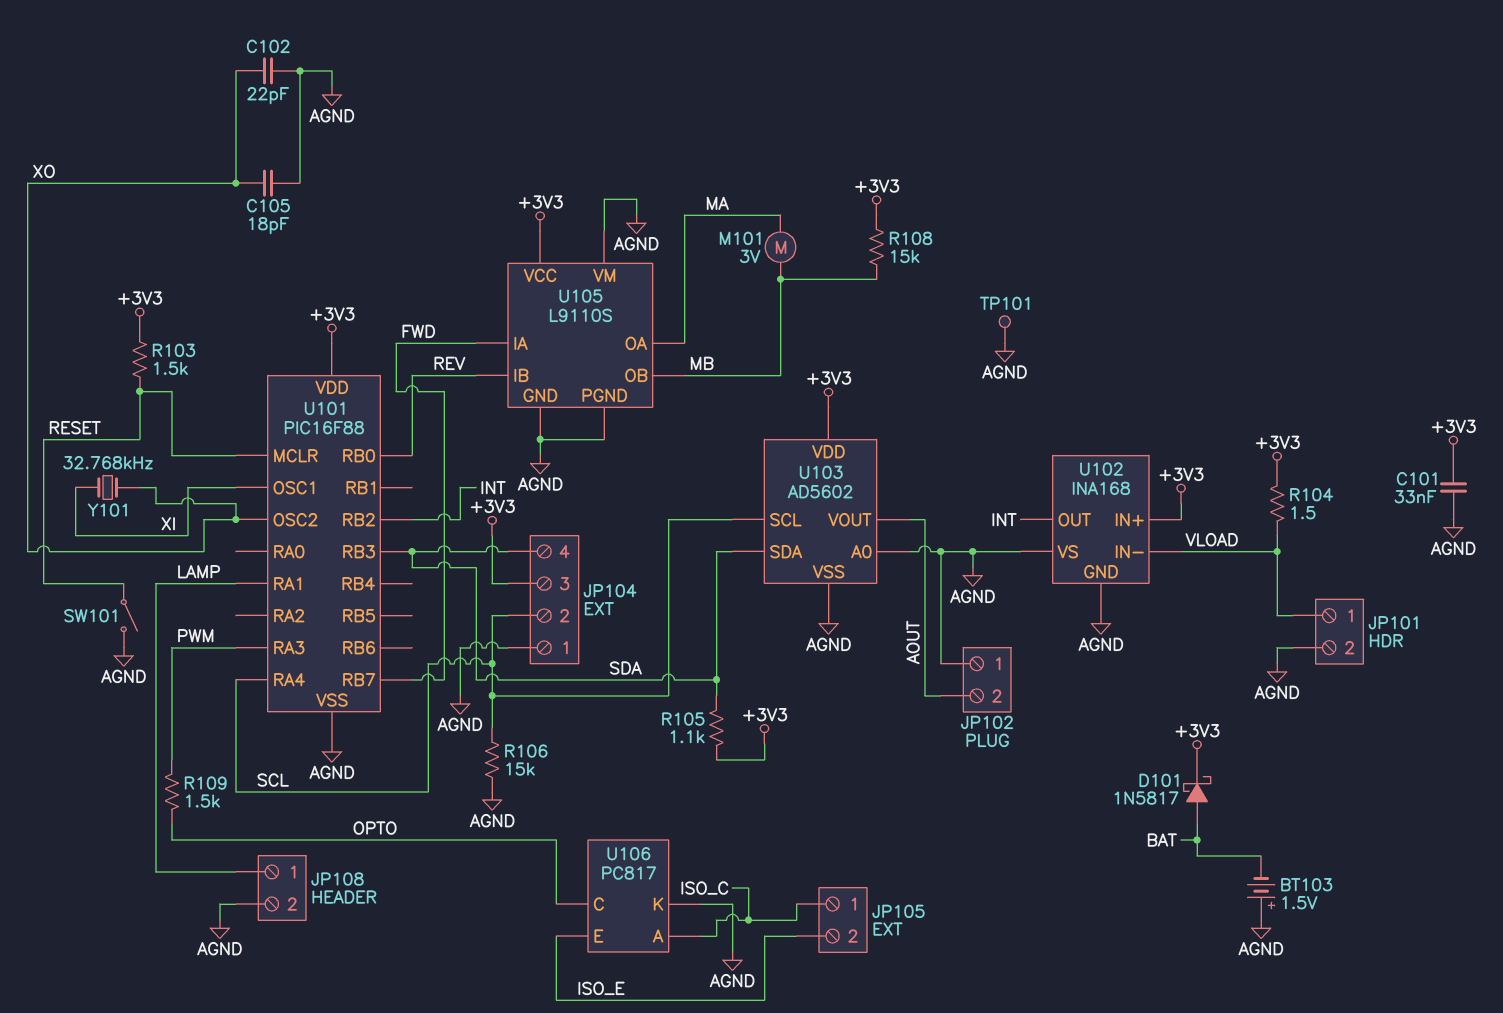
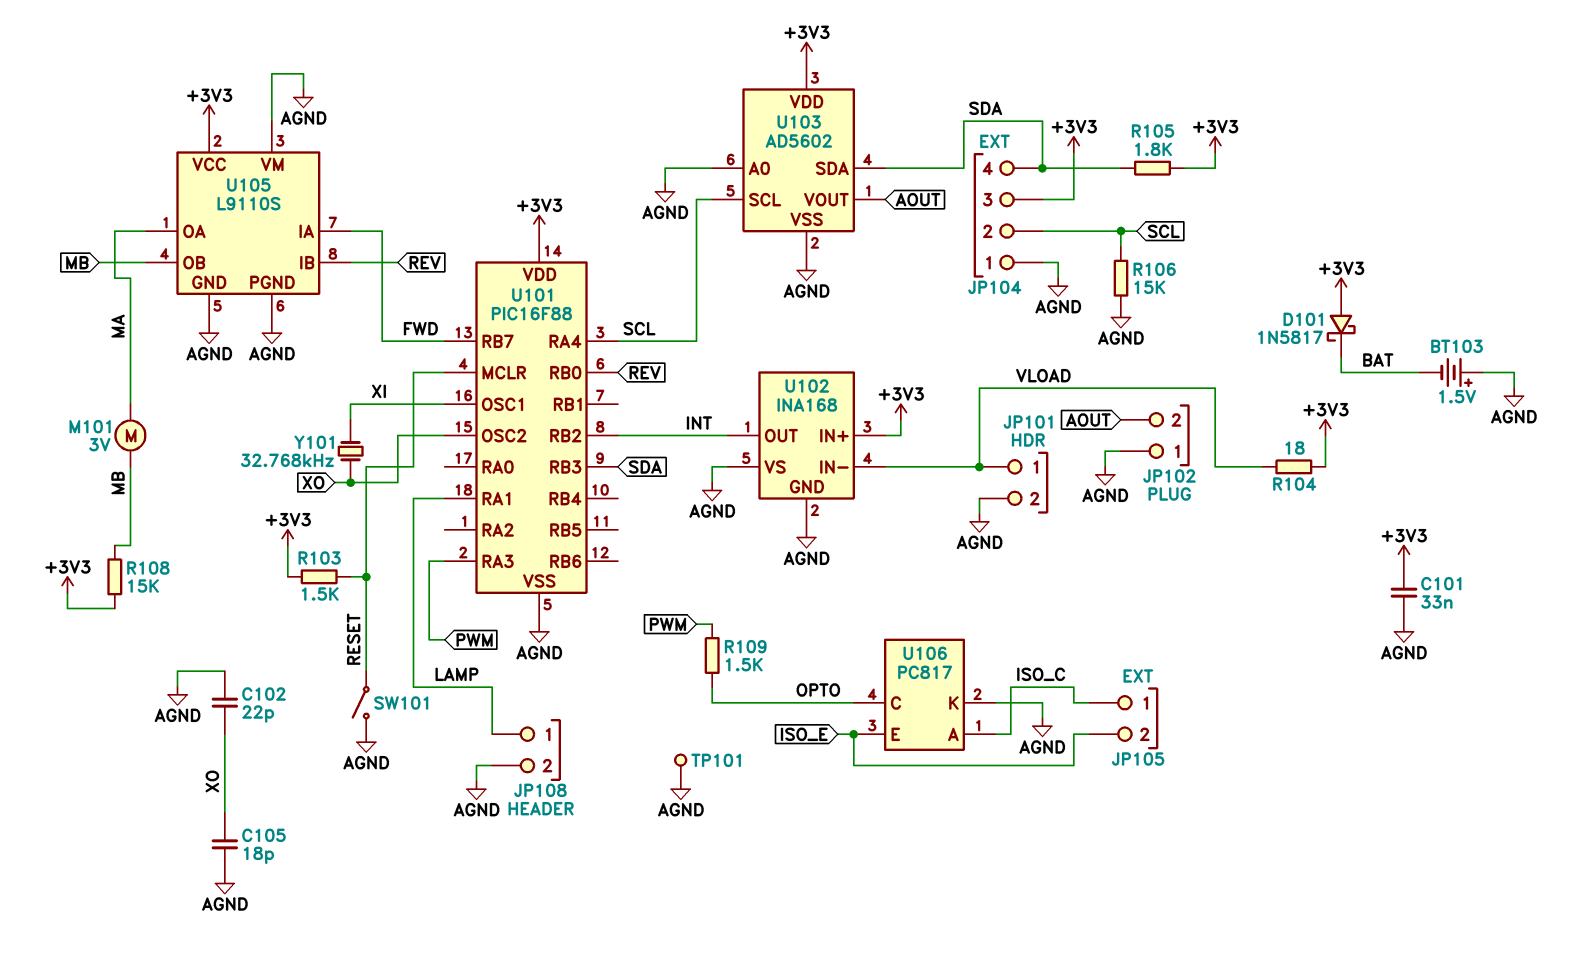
D101: schottky 1N5817 (A BAT, K +3V3) -> schottky 1N5817 (A +3V3, K BAT)
R104: 1.5 (+3V3, VLOAD) -> 18 (+3V3, VLOAD)
R105: 1.1k (+3V3, SDA) -> 1.8k (+3V3, SDA)

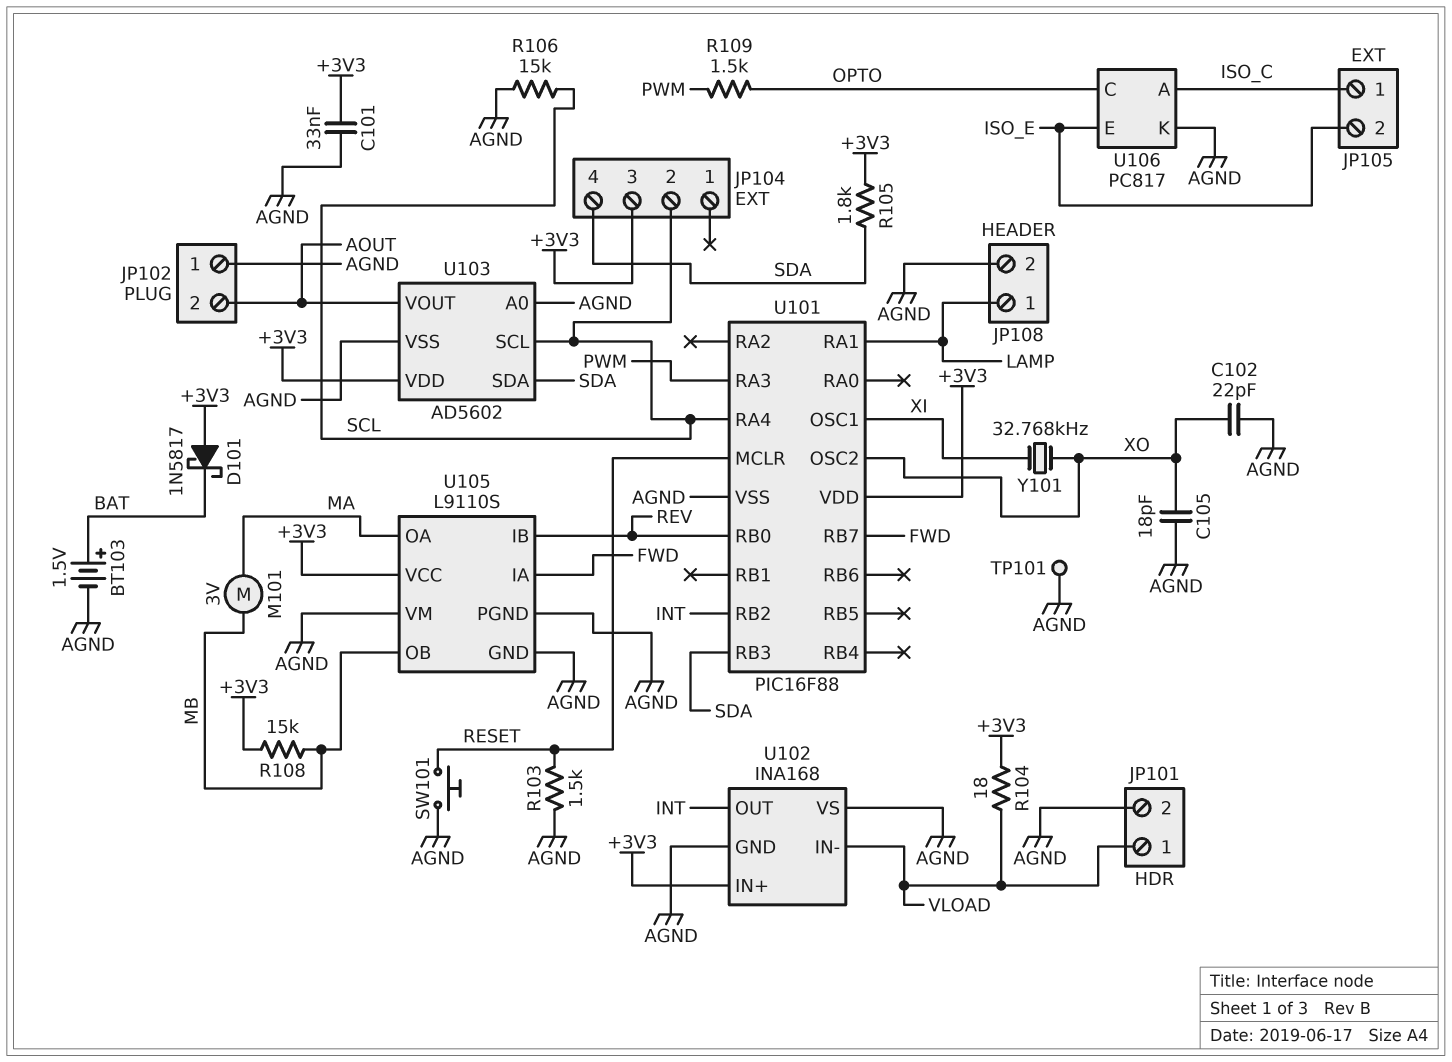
BT103: 1.5V (plus AGND, minus BAT) -> 1.5V (plus BAT, minus AGND)
JP104 pin 1: AGND -> none
R103: 1.5k (+3V3, RESET) -> 1.5k (AGND, RESET)
SW101: switch (AGND, RESET) -> button (AGND, RESET)

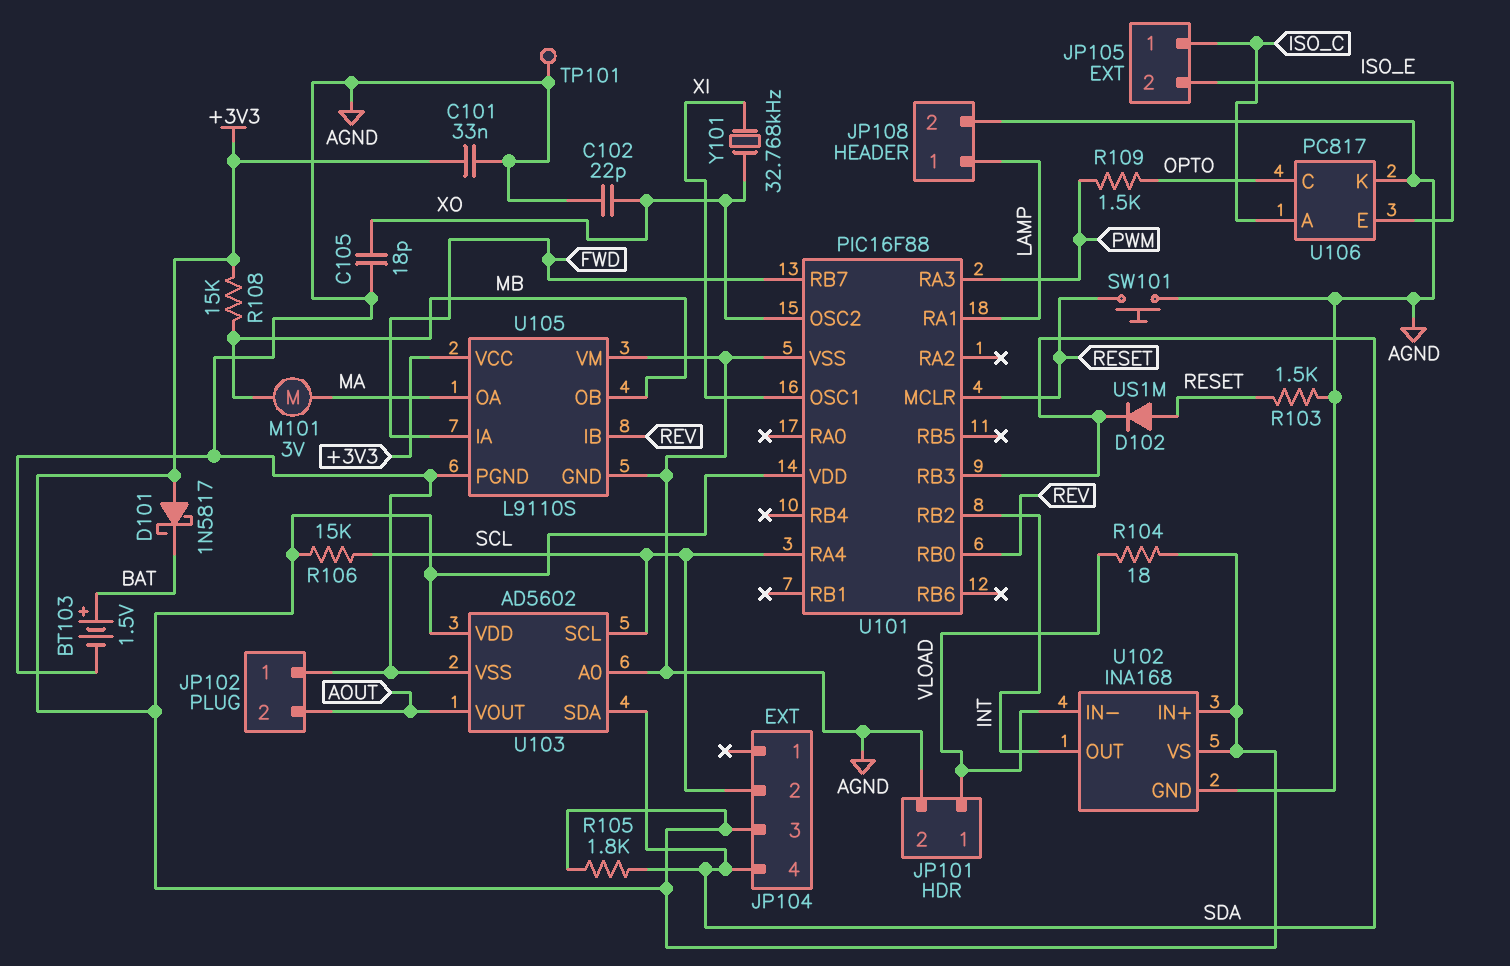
D102: none -> diode US1M (A RESET, K SDA)
R106: 15k (AGND, SCL) -> 15k (+3V3, SCL)
U102 pin VS: AGND -> +3V3

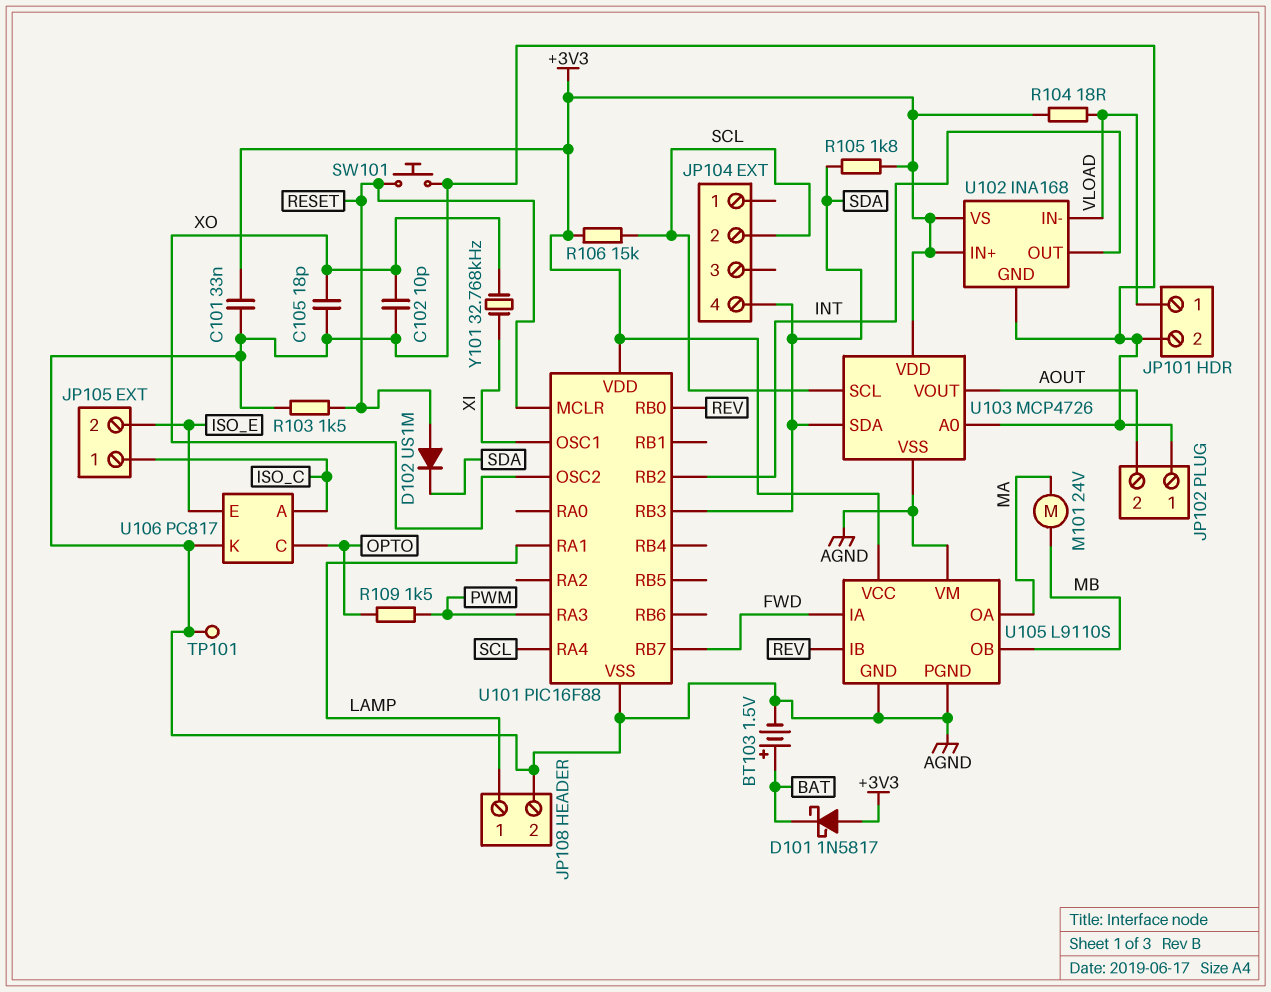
C102: 22pF (AGND, XO) -> 10pF (AGND, XO)
JP104 pin 3: +3V3 -> none
M101: motor 3V (MA, MB) -> motor 24V (MA, MB)
R108: 15k (+3V3, MB) -> none
U103: AD5602 -> MCP4726

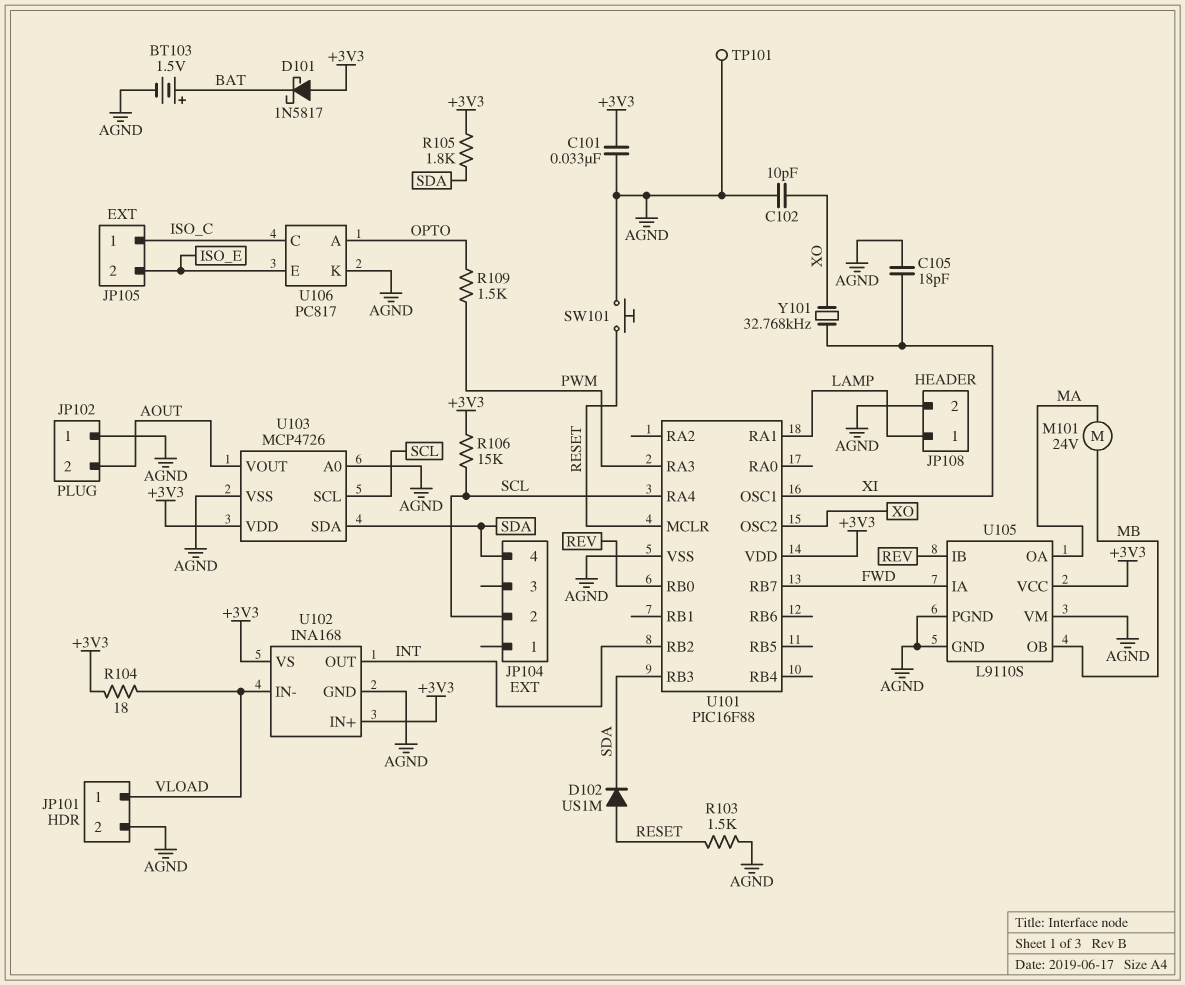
C105: 18pF (AGND, XO) -> 18pF (AGND, XI)
U106 pin A: ISO_C -> OPTO
U106 pin C: OPTO -> ISO_C

